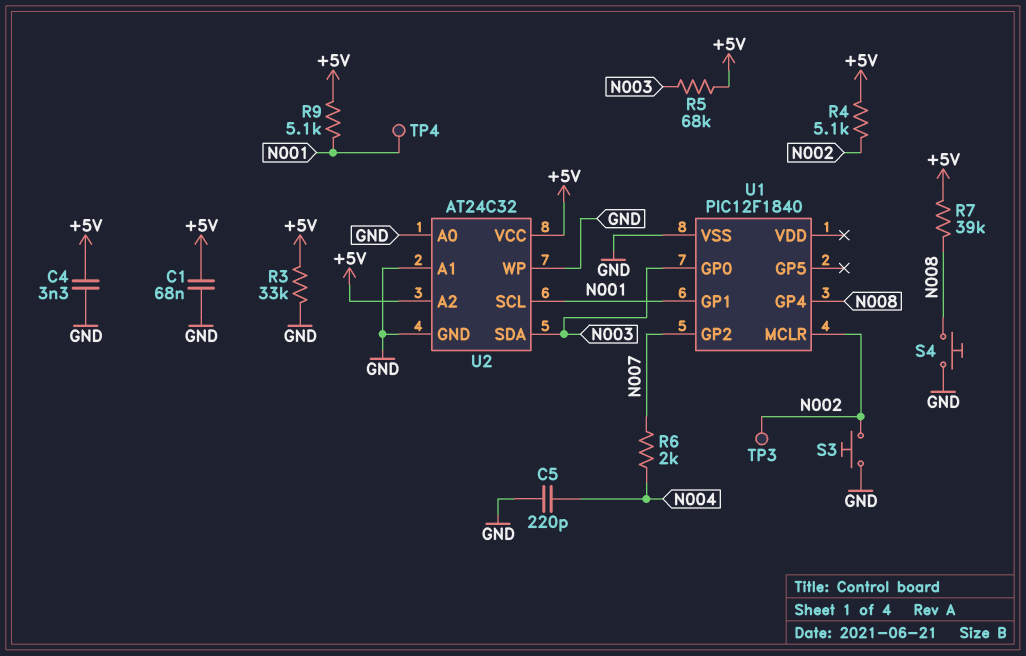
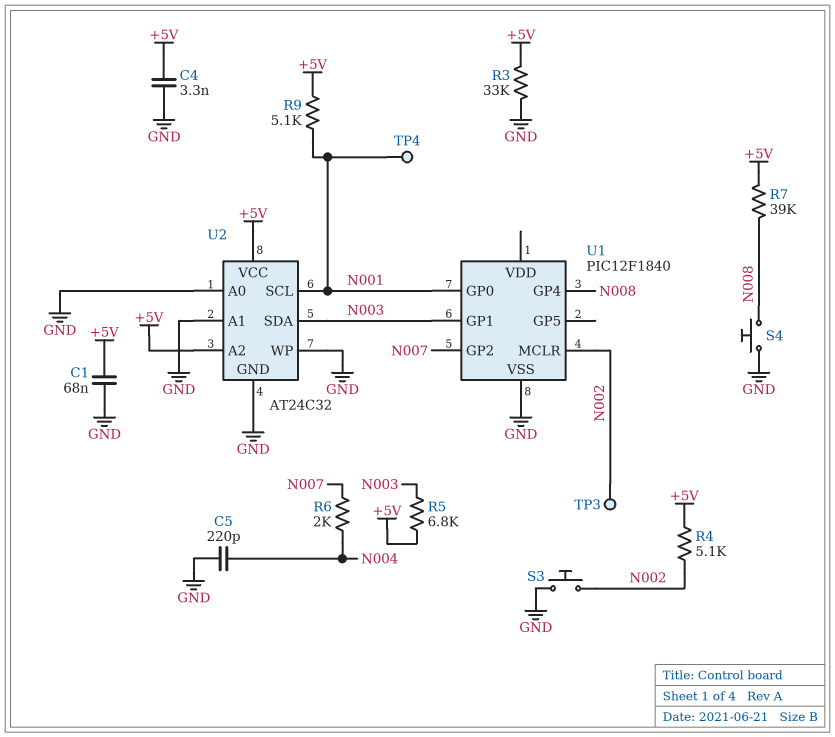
R5: 68k (+5V, N003) -> 6.8k (+5V, N003)
U1 pin GP0: N003 -> N001
U1 pin GP1: N001 -> N003

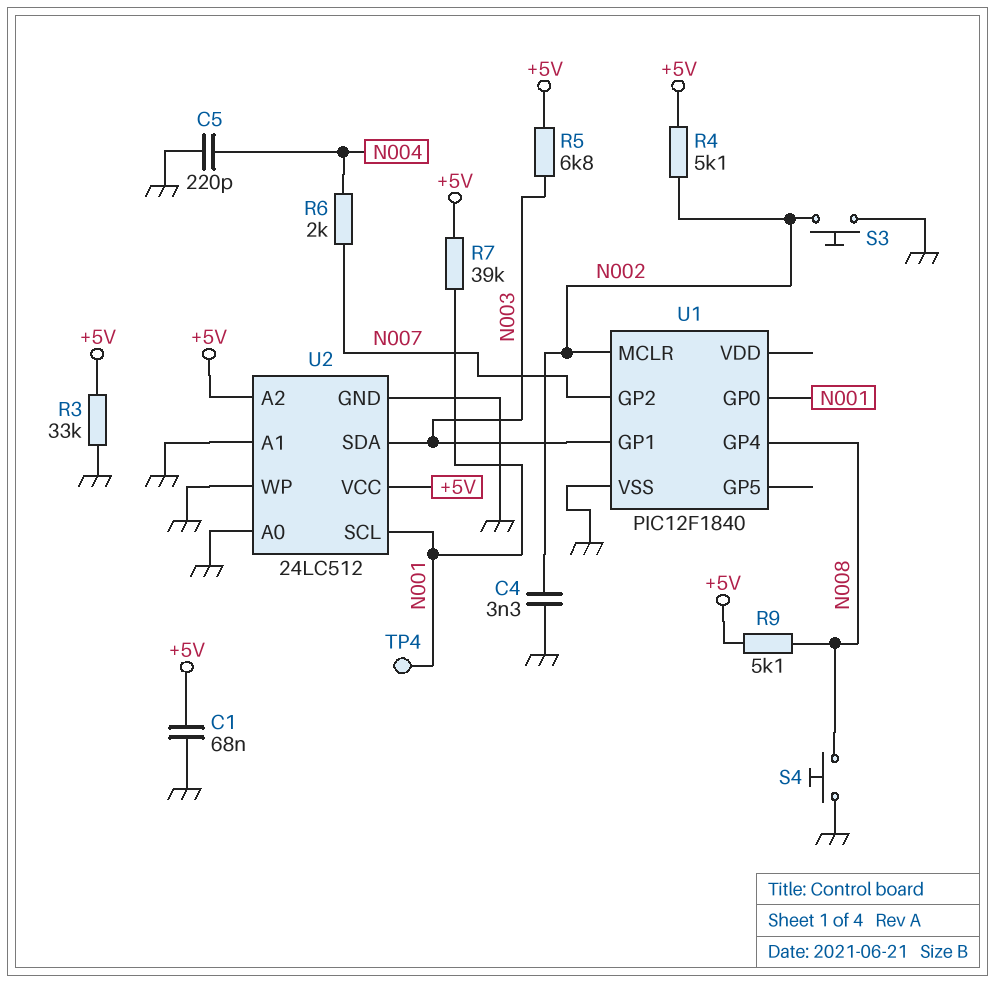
C4: 3.3nF (+5V, GND) -> 3.3nF (GND, N002)
R7: 39k (+5V, N008) -> 39k (+5V, N001)
R9: 5.1k (+5V, N001) -> 5.1k (+5V, N008)
TP3: test point (N002) -> none
U2: AT24C32 -> 24LC512

